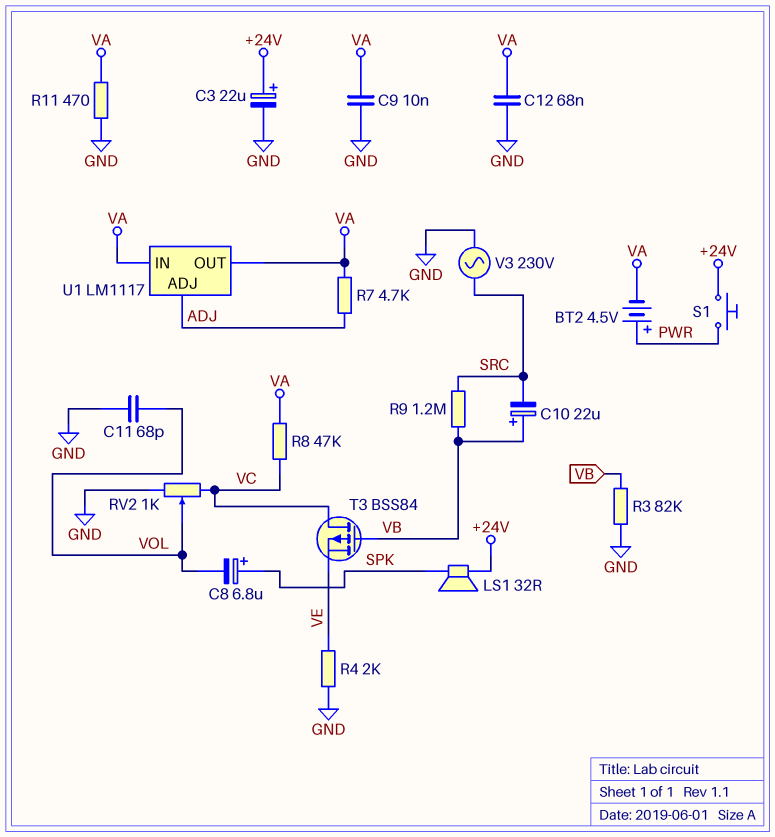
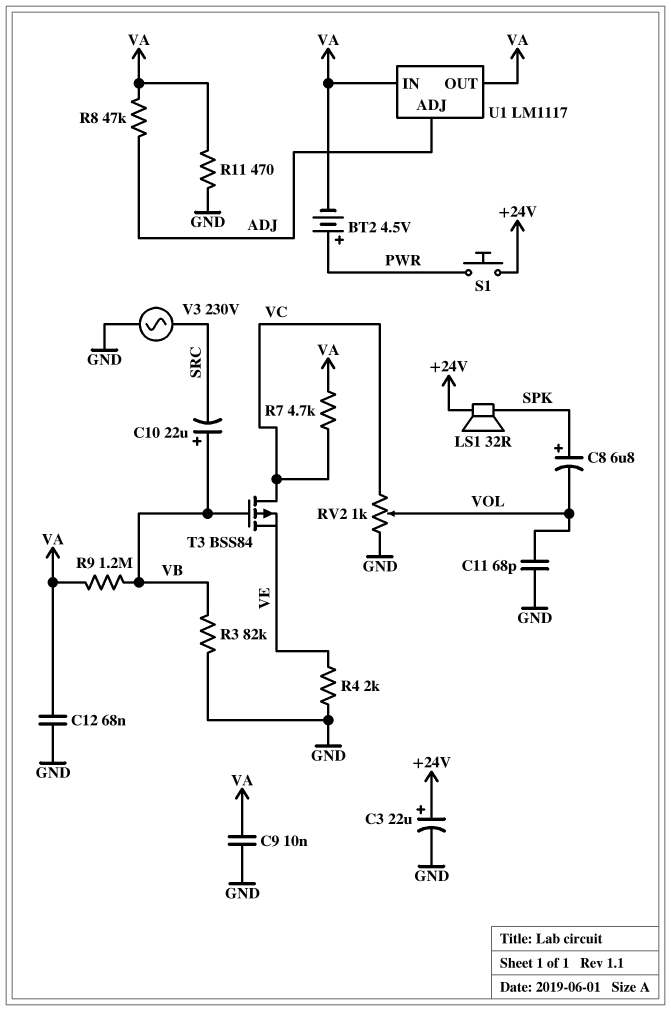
R7: 4.7k (ADJ, VA) -> 4.7k (VA, VC)
R8: 47k (VA, VC) -> 47k (ADJ, VA)
R9: 1.2M (SRC, VB) -> 1.2M (VA, VB)

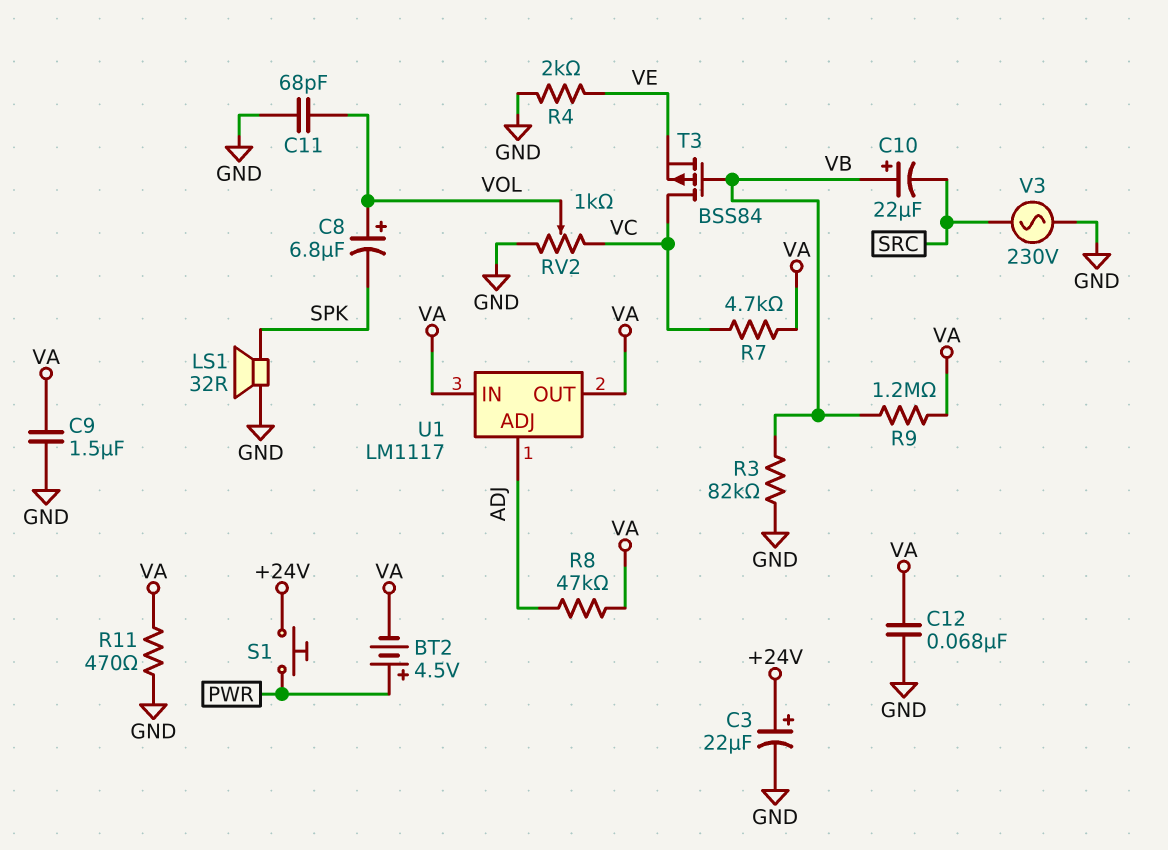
C8: 6.8uF (plus SPK, minus VOL) -> 6.8uF (plus VOL, minus SPK)
C9: 10nF (GND, VA) -> 1.5uF (GND, VA)
LS1: speaker 32R (+24V, SPK) -> speaker 32R (GND, SPK)

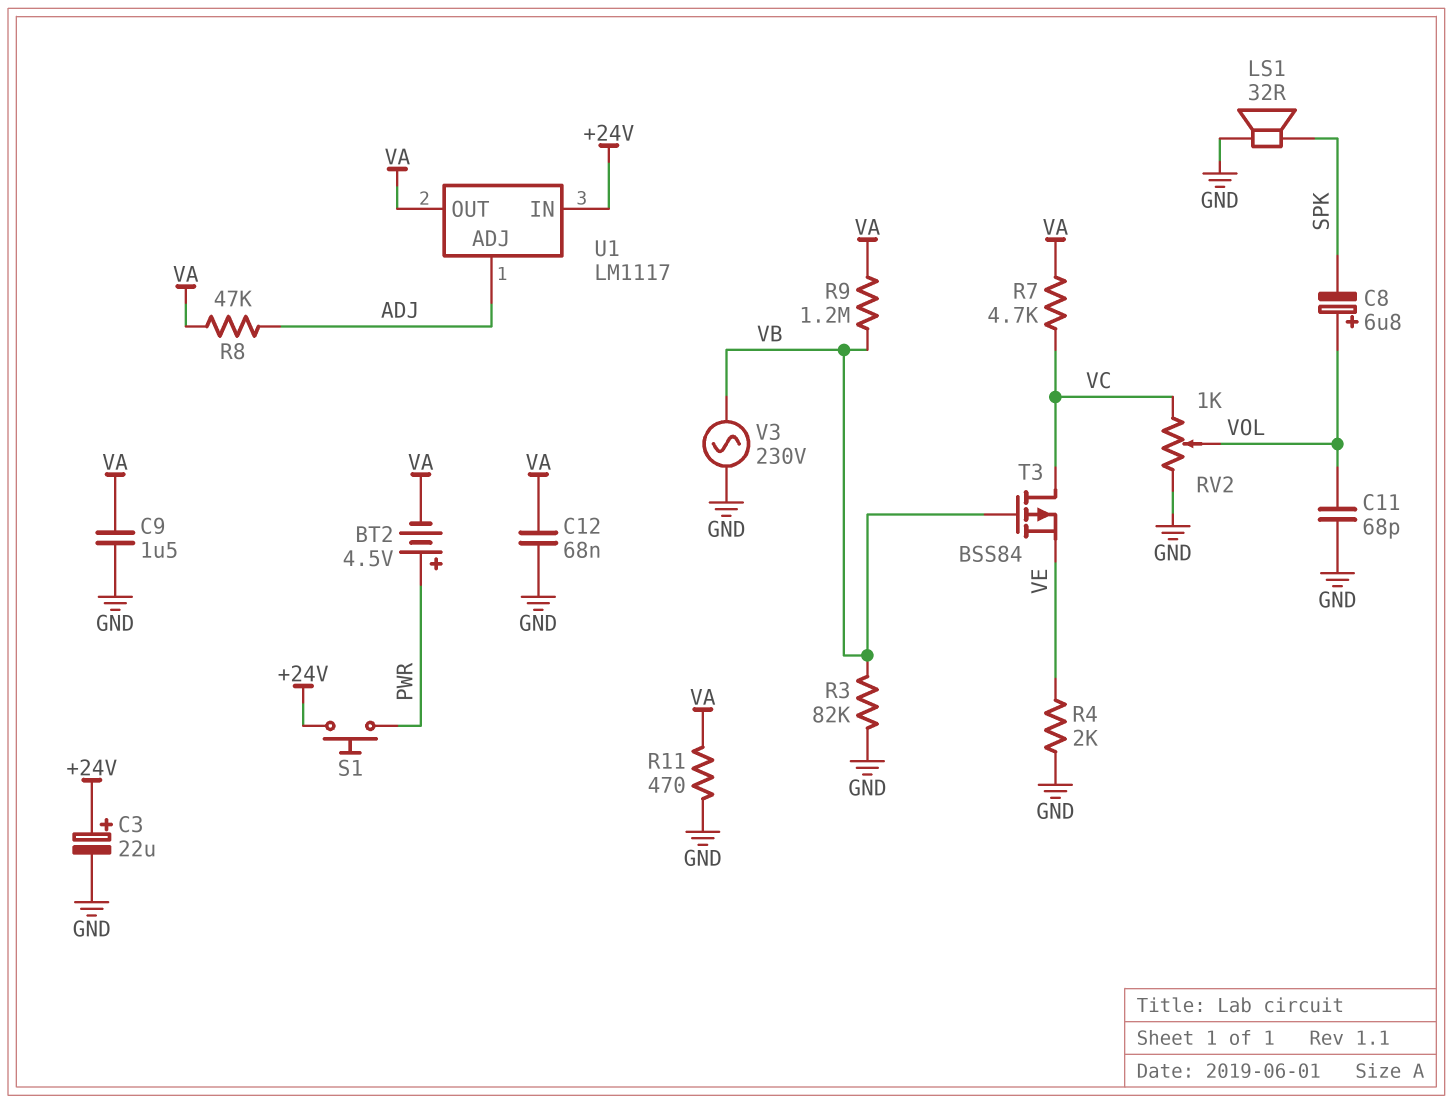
C10: 22uF (plus VB, minus SRC) -> none
U1 pin IN: VA -> +24V
V3: AC 230V (GND, SRC) -> AC 230V (GND, VB)

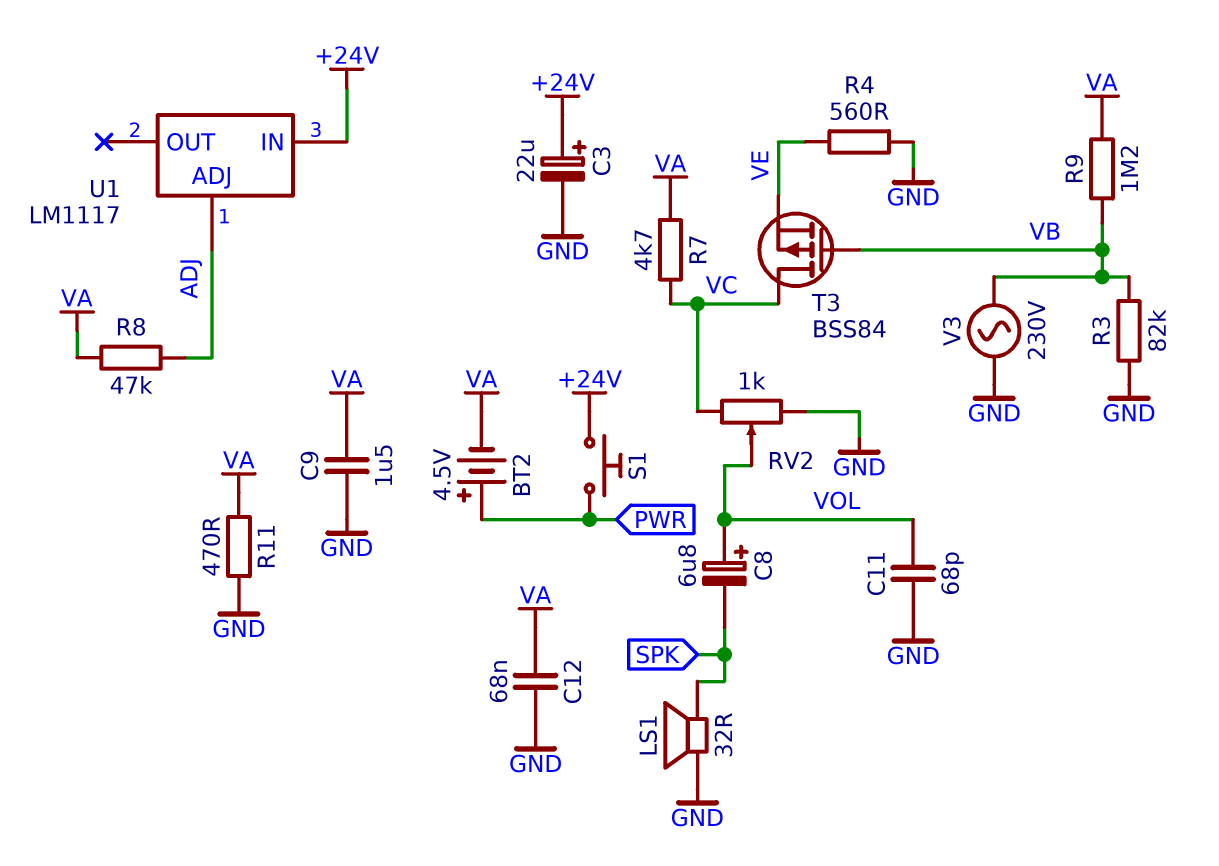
R4: 2k (GND, VE) -> 560 (GND, VE)
U1 pin OUT: VA -> none

